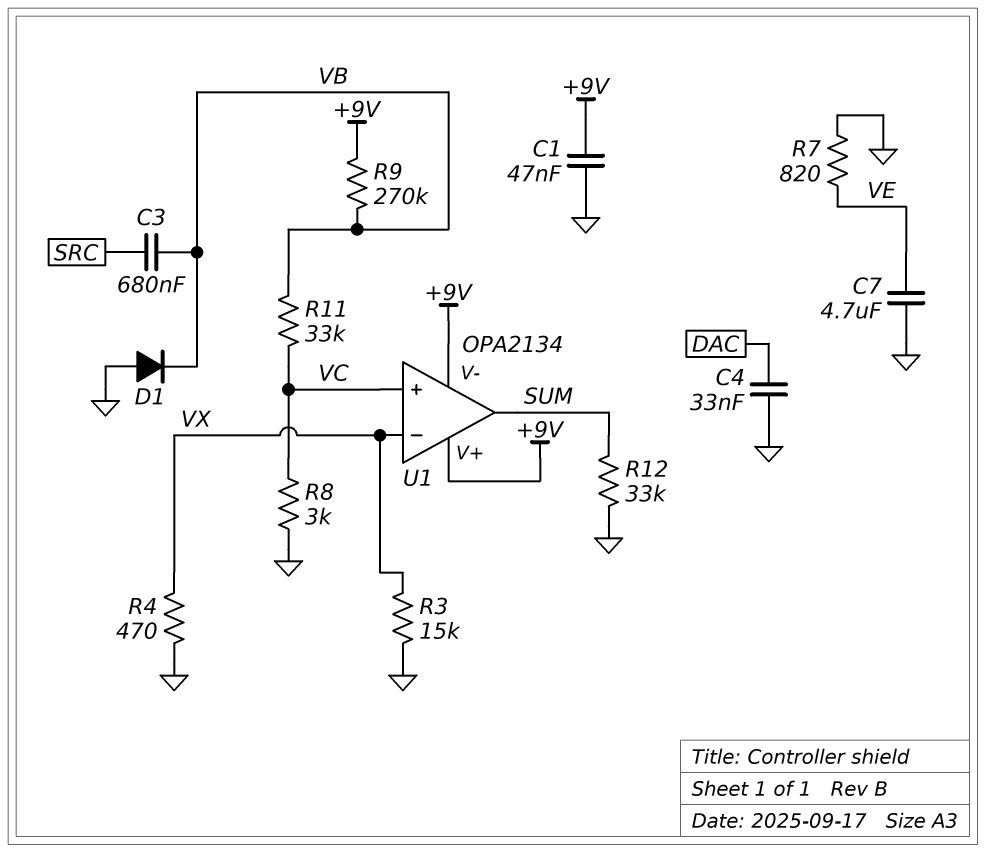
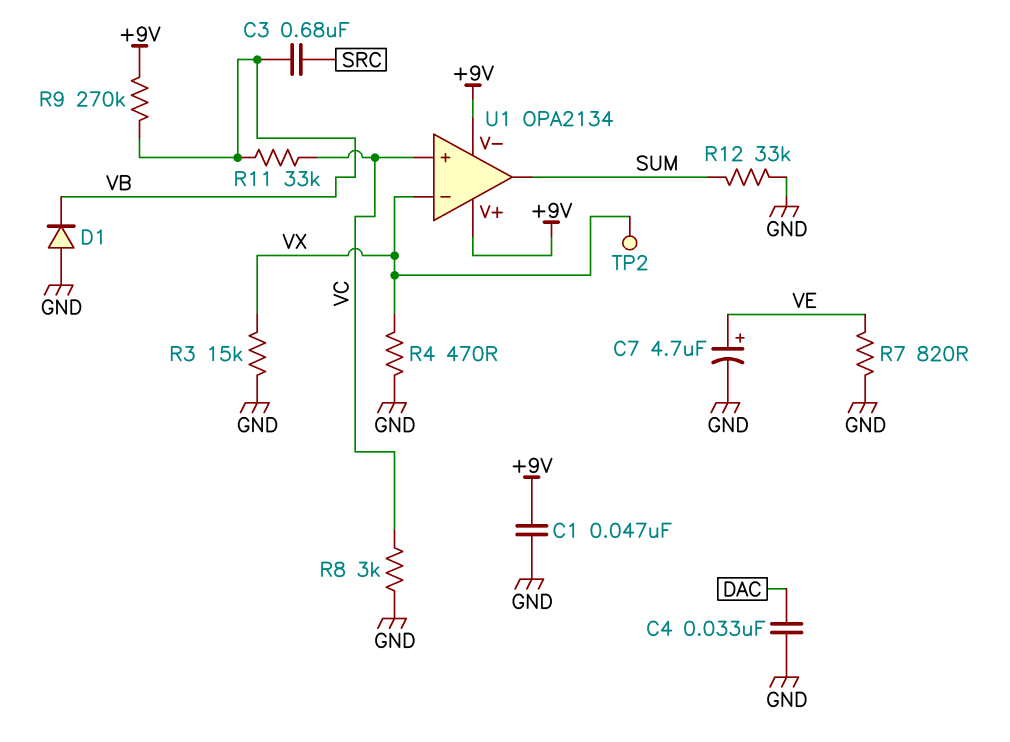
C7: 4.7uF (GND, VE) -> 4.7uF (plus VE, minus GND)
TP2: none -> test point (VX)

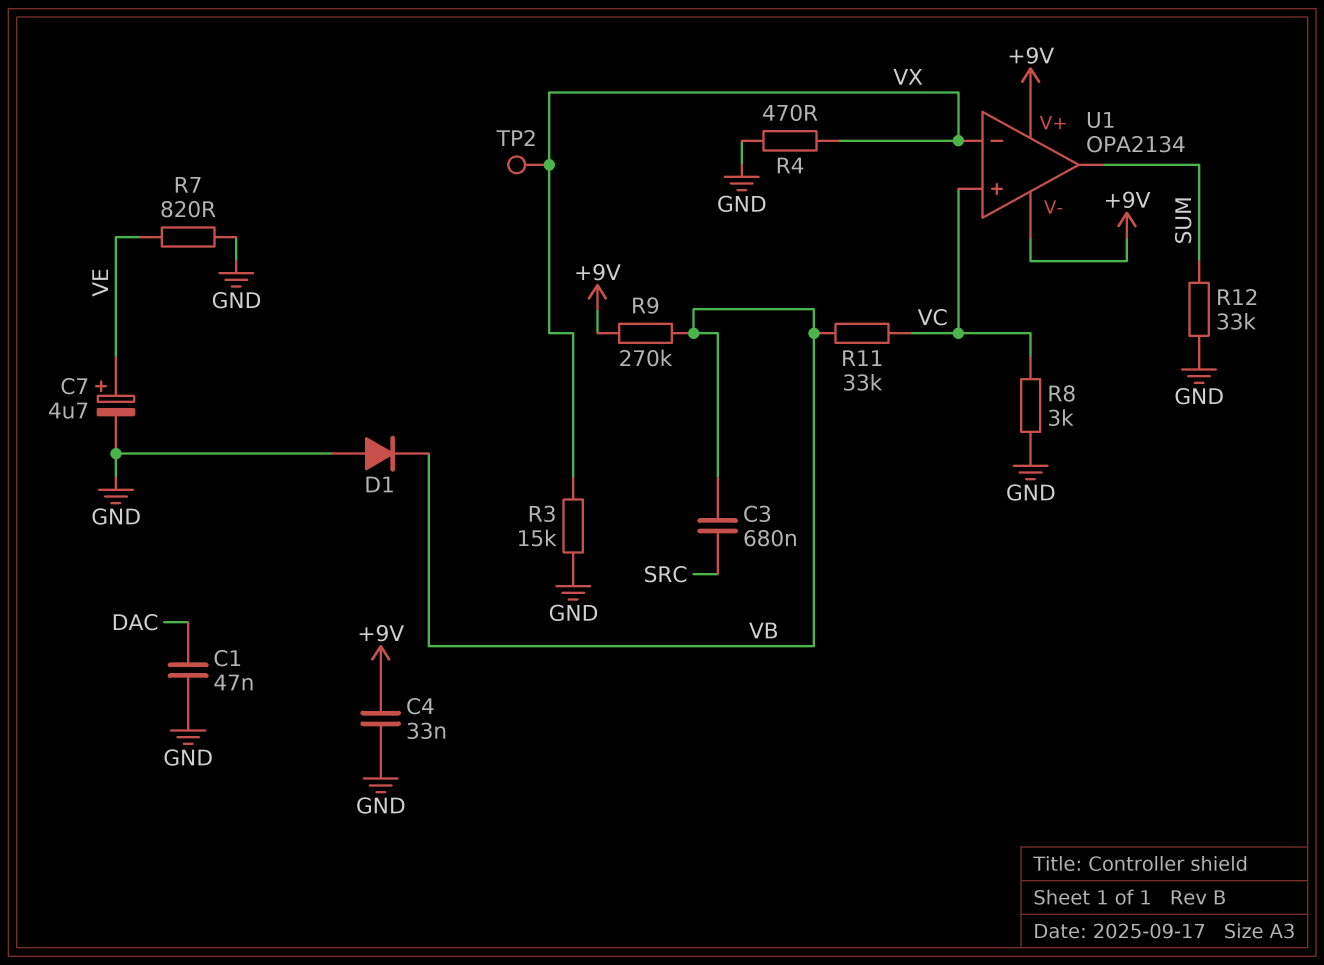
C1: 47nF (+9V, GND) -> 47nF (DAC, GND)
C4: 33nF (DAC, GND) -> 33nF (+9V, GND)

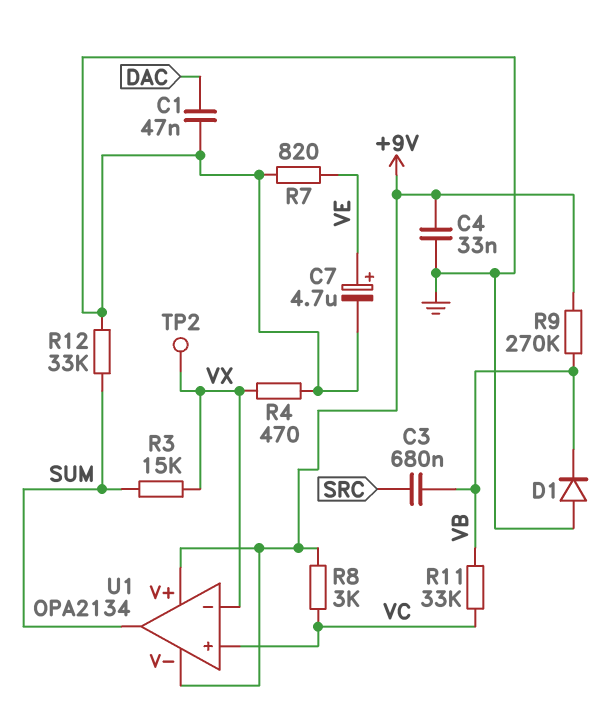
R3: 15k (GND, VX) -> 15k (SUM, VX)
R8: 3k (GND, VC) -> 3k (+9V, VC)

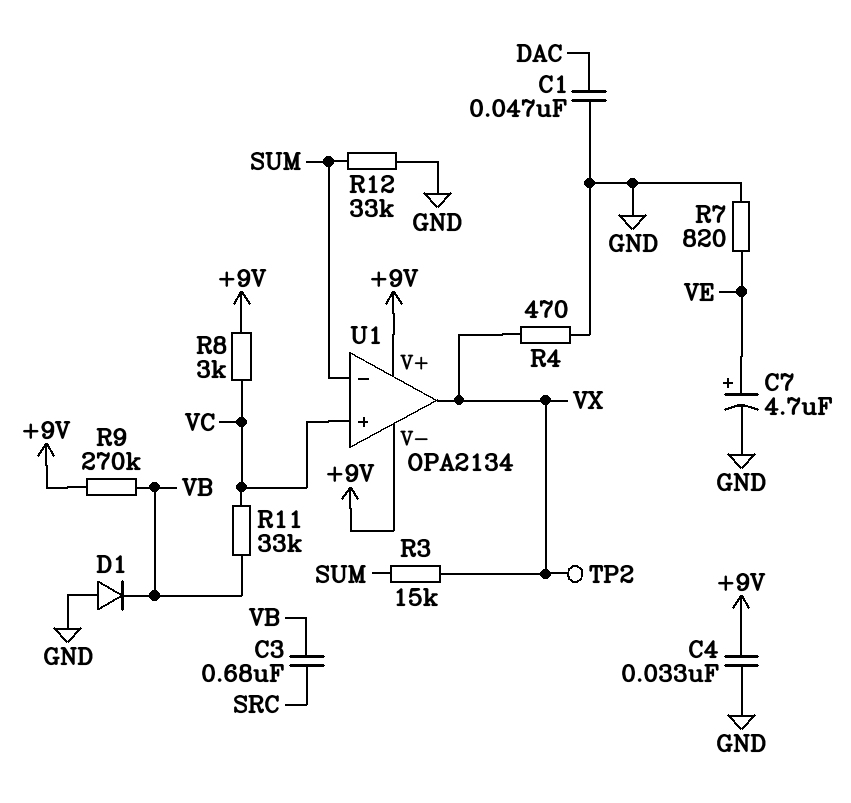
U1 pin in-: VX -> SUM
U1 pin out: SUM -> VX

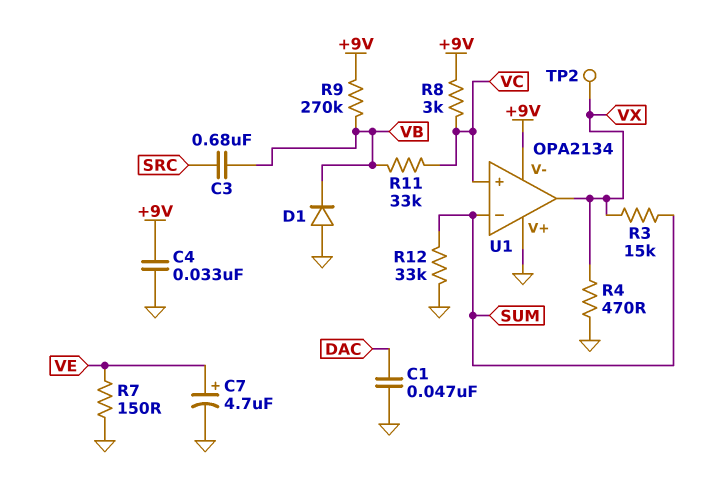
R7: 820 (GND, VE) -> 150 (GND, VE)
U1 pin V+: +9V -> GND

